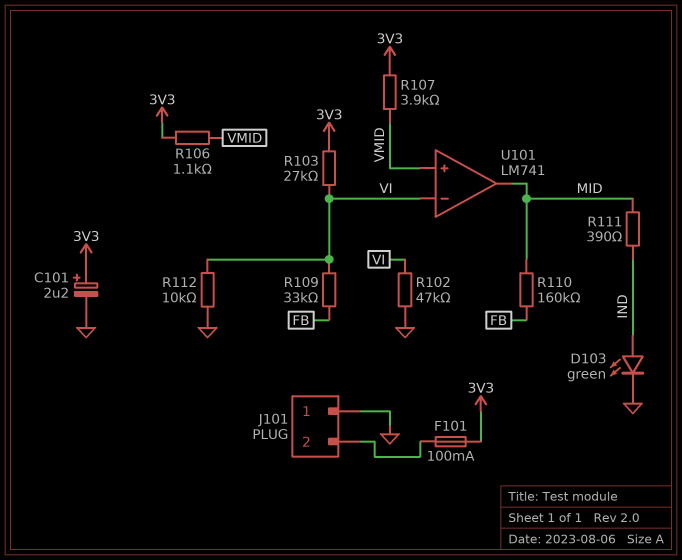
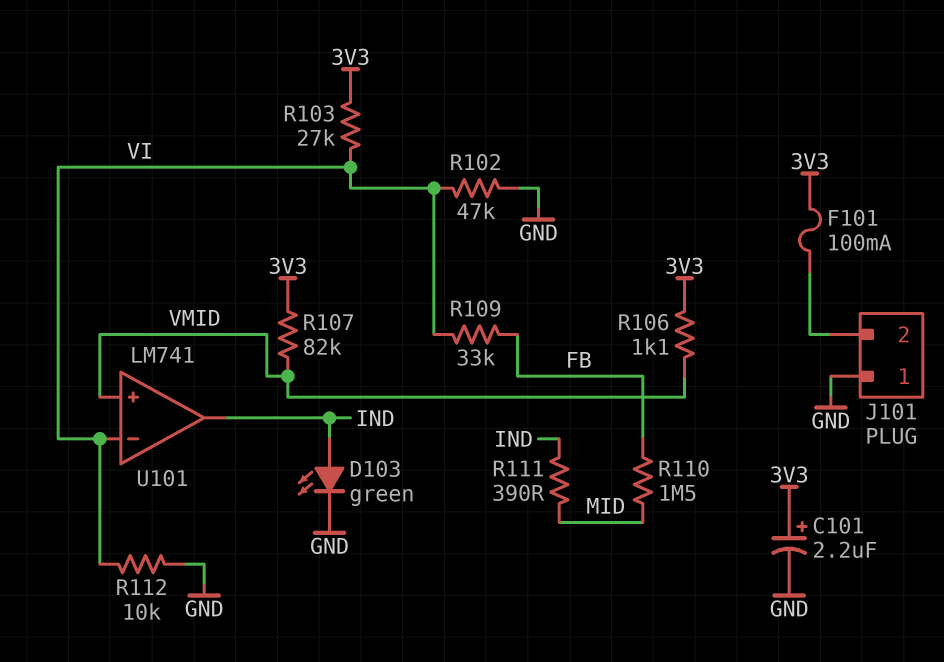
R107: 3.9k (3V3, VMID) -> 82k (3V3, VMID)
R110: 160k (FB, MID) -> 1.5M (FB, MID)
U101 pin out: MID -> IND

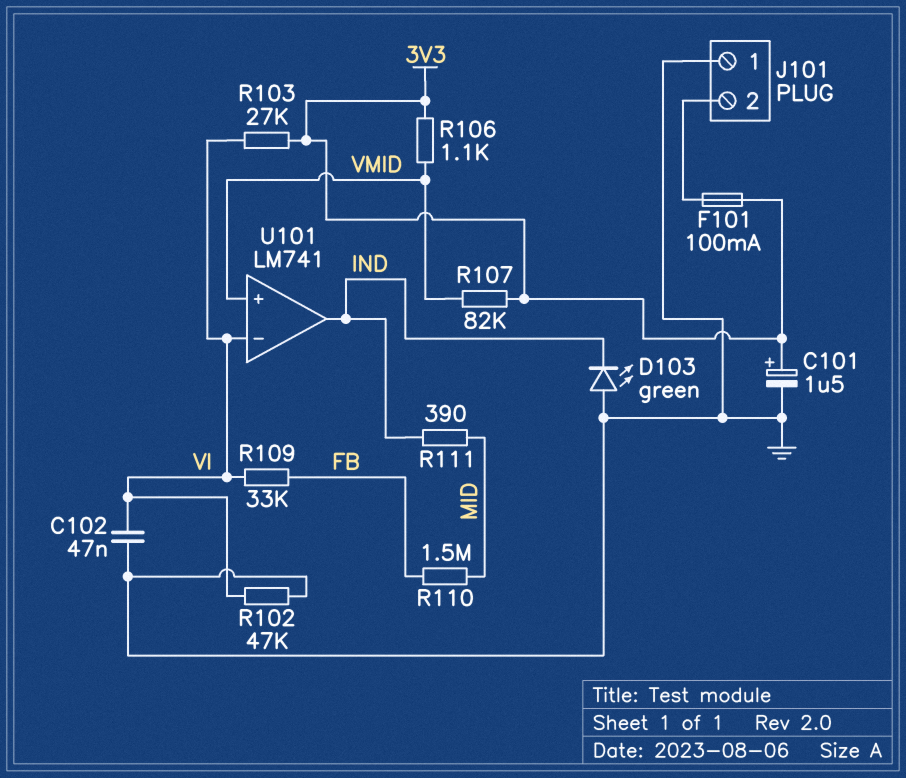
C101: 2.2uF (plus 3V3, minus GND) -> 1.5uF (plus 3V3, minus GND)
C102: none -> 47nF (GND, VI)
D103: LED green (A IND, K GND) -> LED green (A GND, K IND)
R112: 10k (GND, VI) -> none

